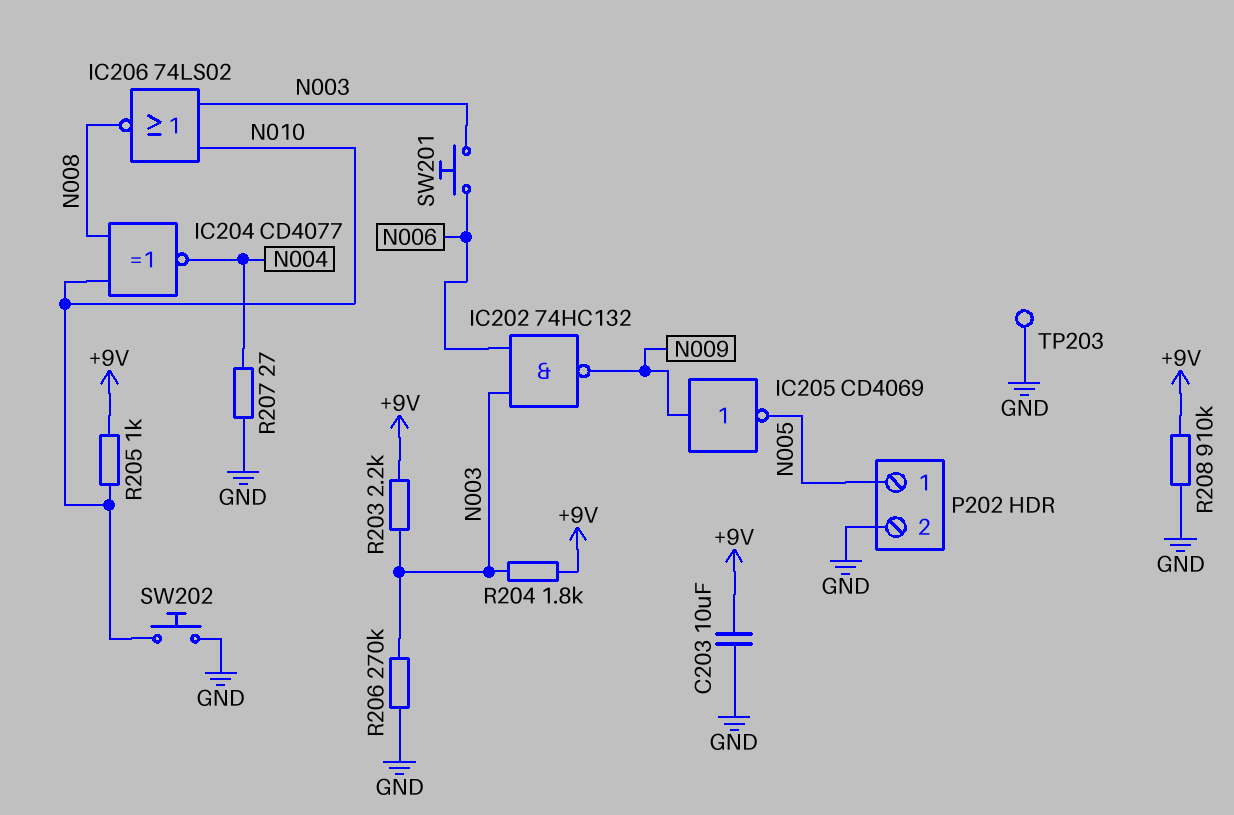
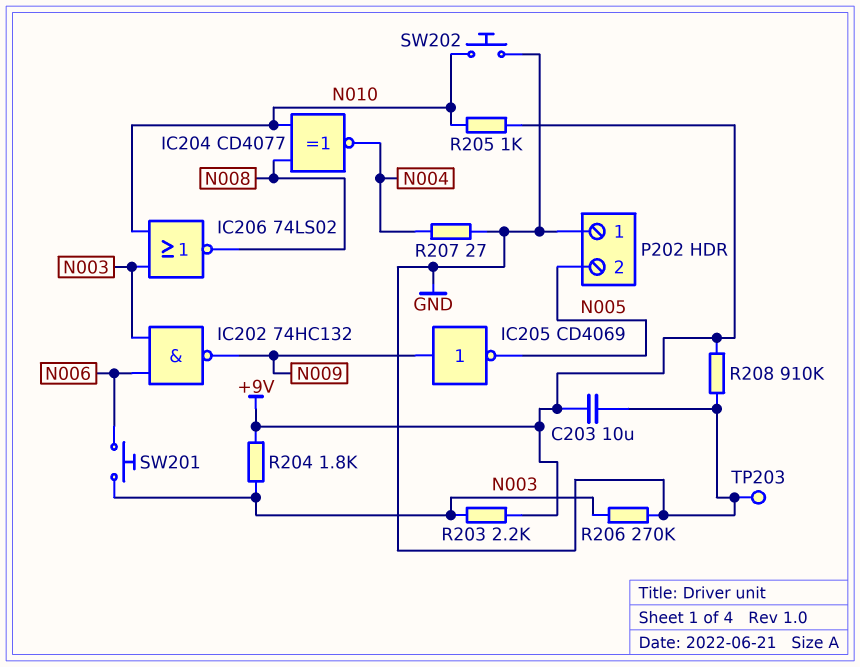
P202 pin 1: N005 -> GND
P202 pin 2: GND -> N005

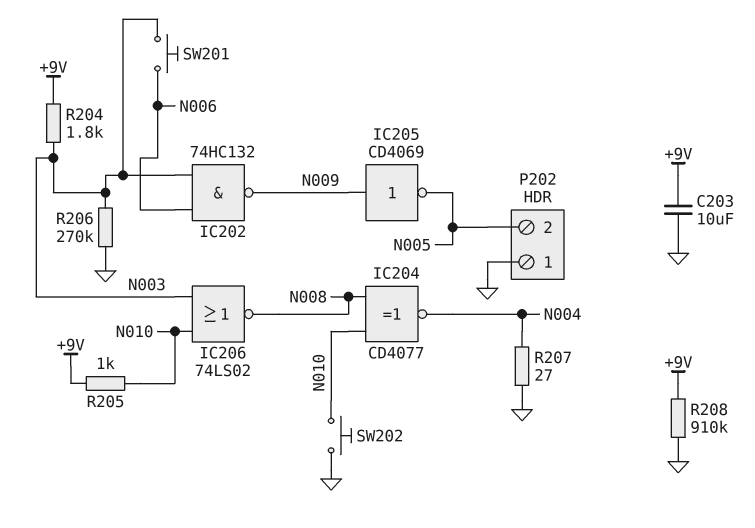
R203: 2.2k (+9V, N003) -> none
TP203: test point (GND) -> none

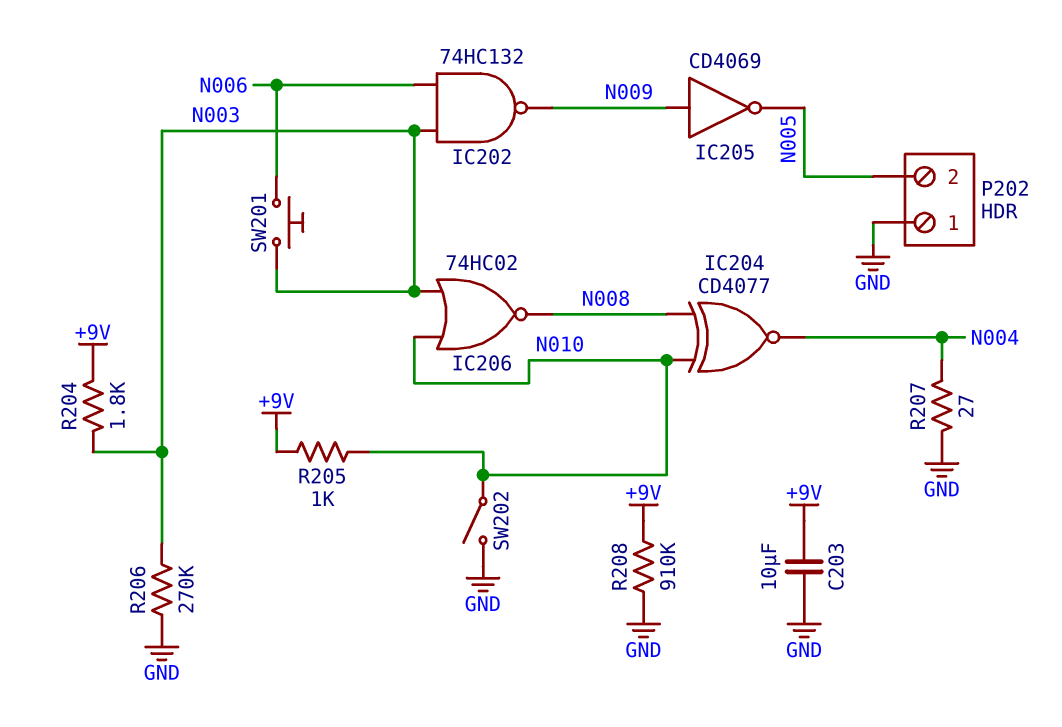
IC206: NOR 74LS02 (in N003, in N010, out N008) -> NOR 74HC02 (in N003, in N010, out N008)
SW202: button (GND, N010) -> switch (GND, N010)

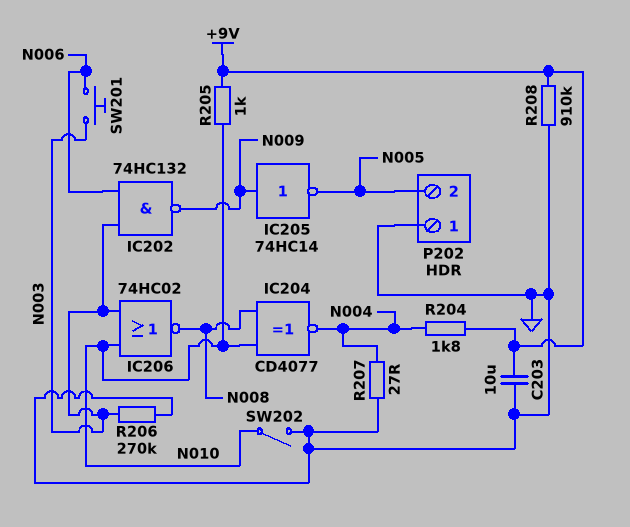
IC205: NOT CD4069 (in N009, out N005) -> NOT 74HC14 (in N009, out N005)
R204: 1.8k (+9V, N003) -> 1.8k (+9V, N004)

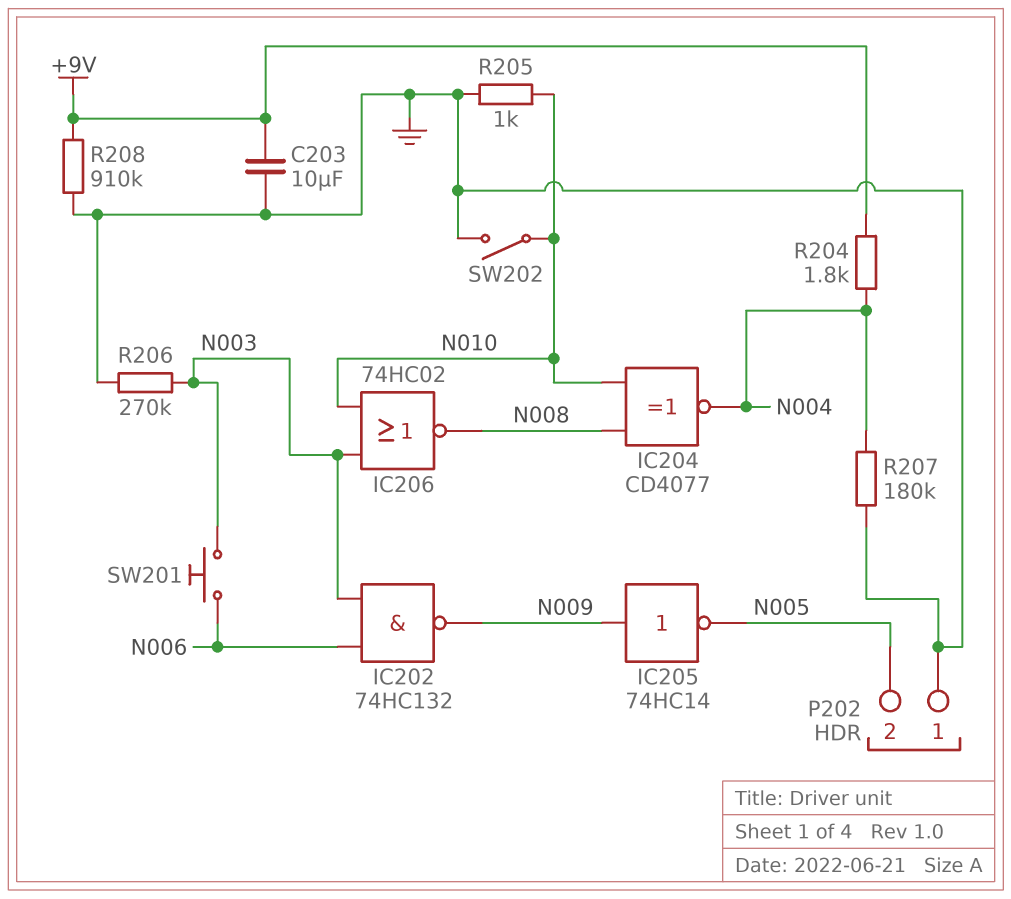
R205: 1k (+9V, N010) -> 1k (GND, N010)
R207: 27 (GND, N004) -> 180k (GND, N004)

